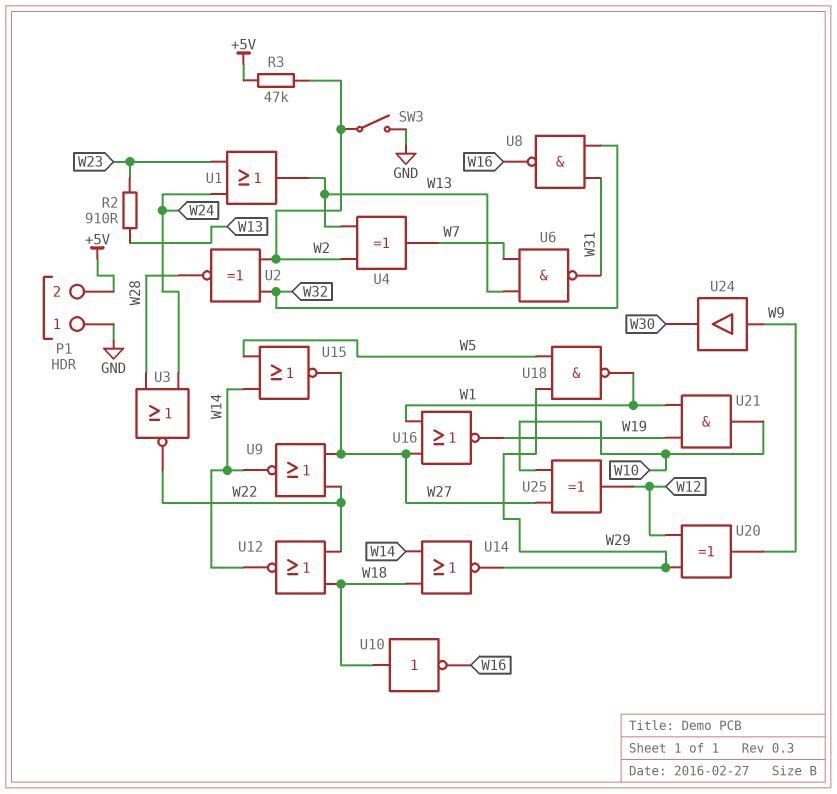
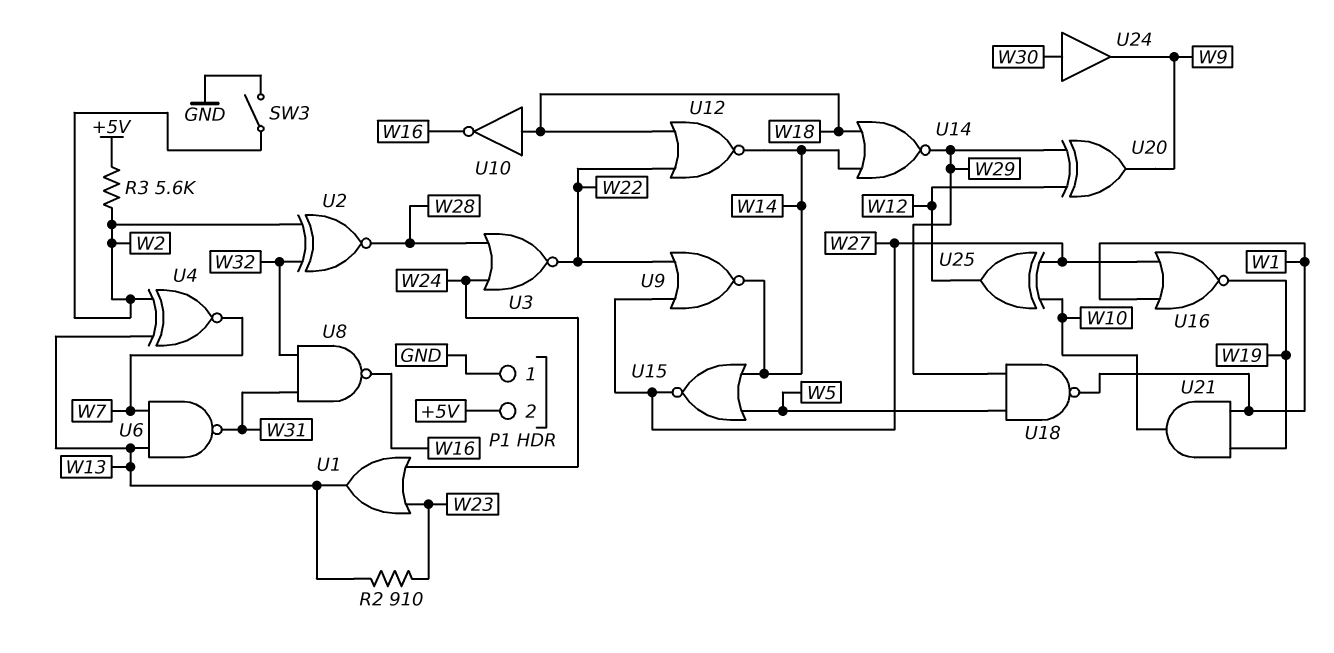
R3: 47k (+5V, W2) -> 5.6k (+5V, W2)
U4: XOR (in W2, in W13, out W7) -> XNOR (in W2, in W13, out W7)
U24: buffer (in W9, out W30) -> buffer (in W30, out W9)

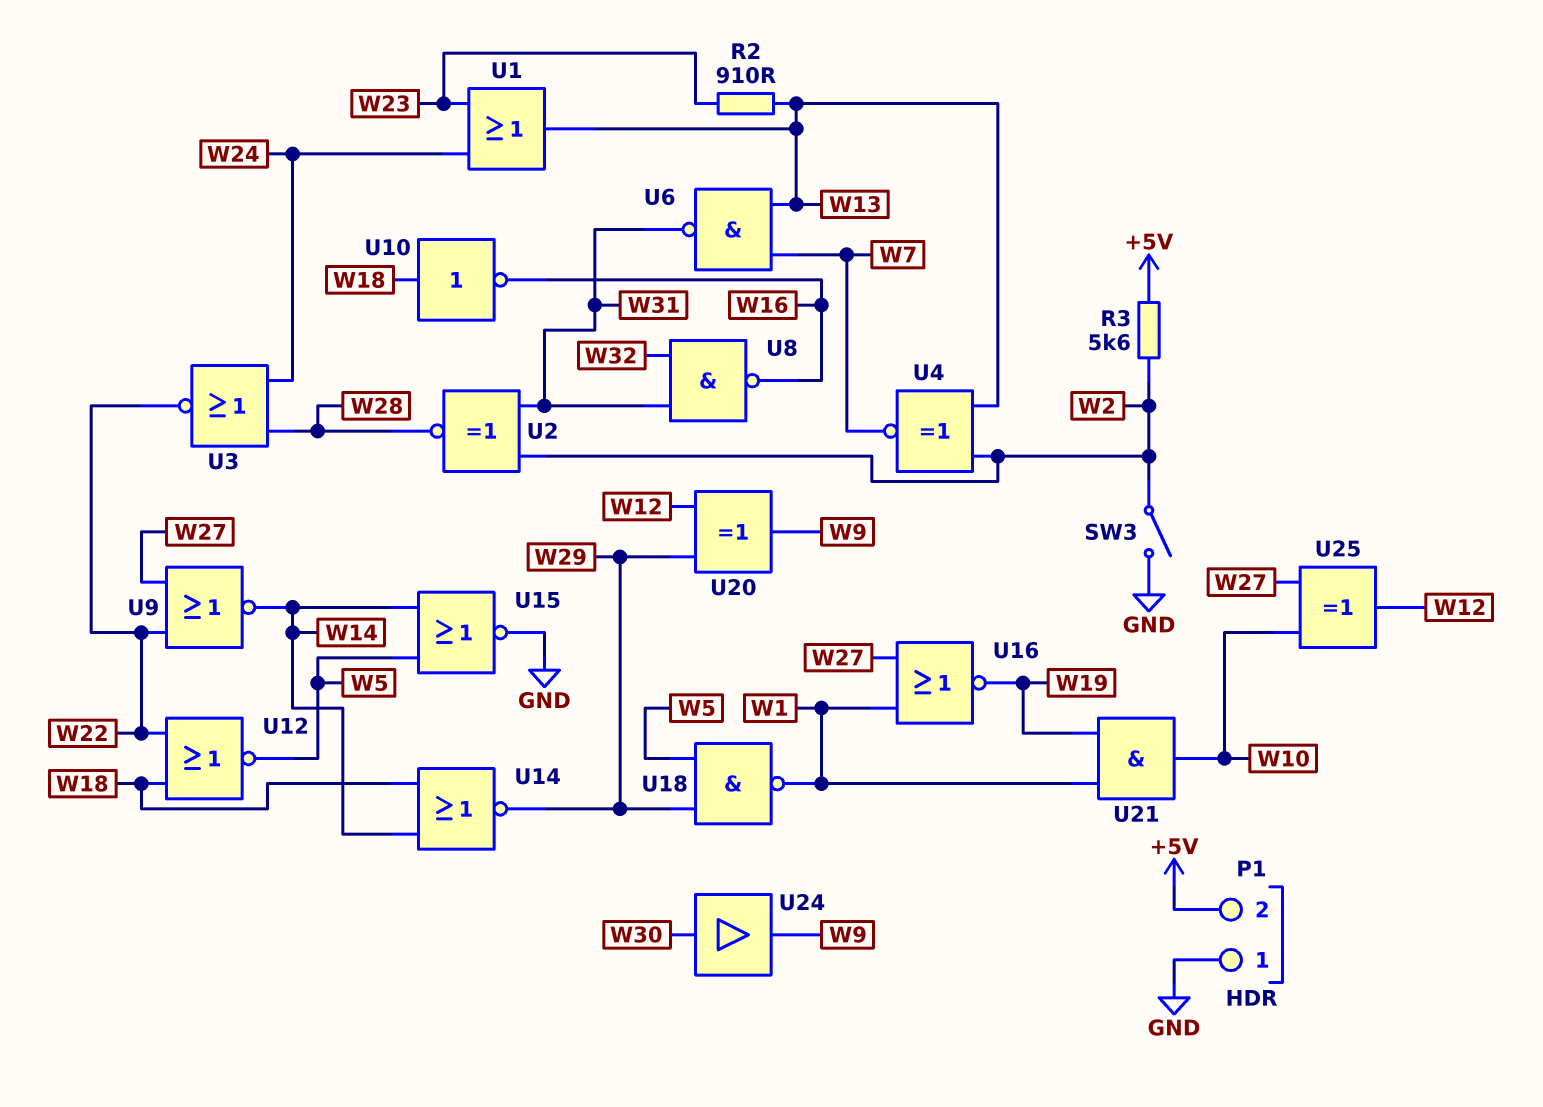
U2: XNOR (in W2, in W32, out W28) -> XNOR (in W2, in W31, out W28)
U12: NOR (in W18, in W22, out W14) -> NOR (in W18, in W22, out W5)
U15: NOR (in W5, in W14, out W27) -> NOR (in W5, in W14, out GND)

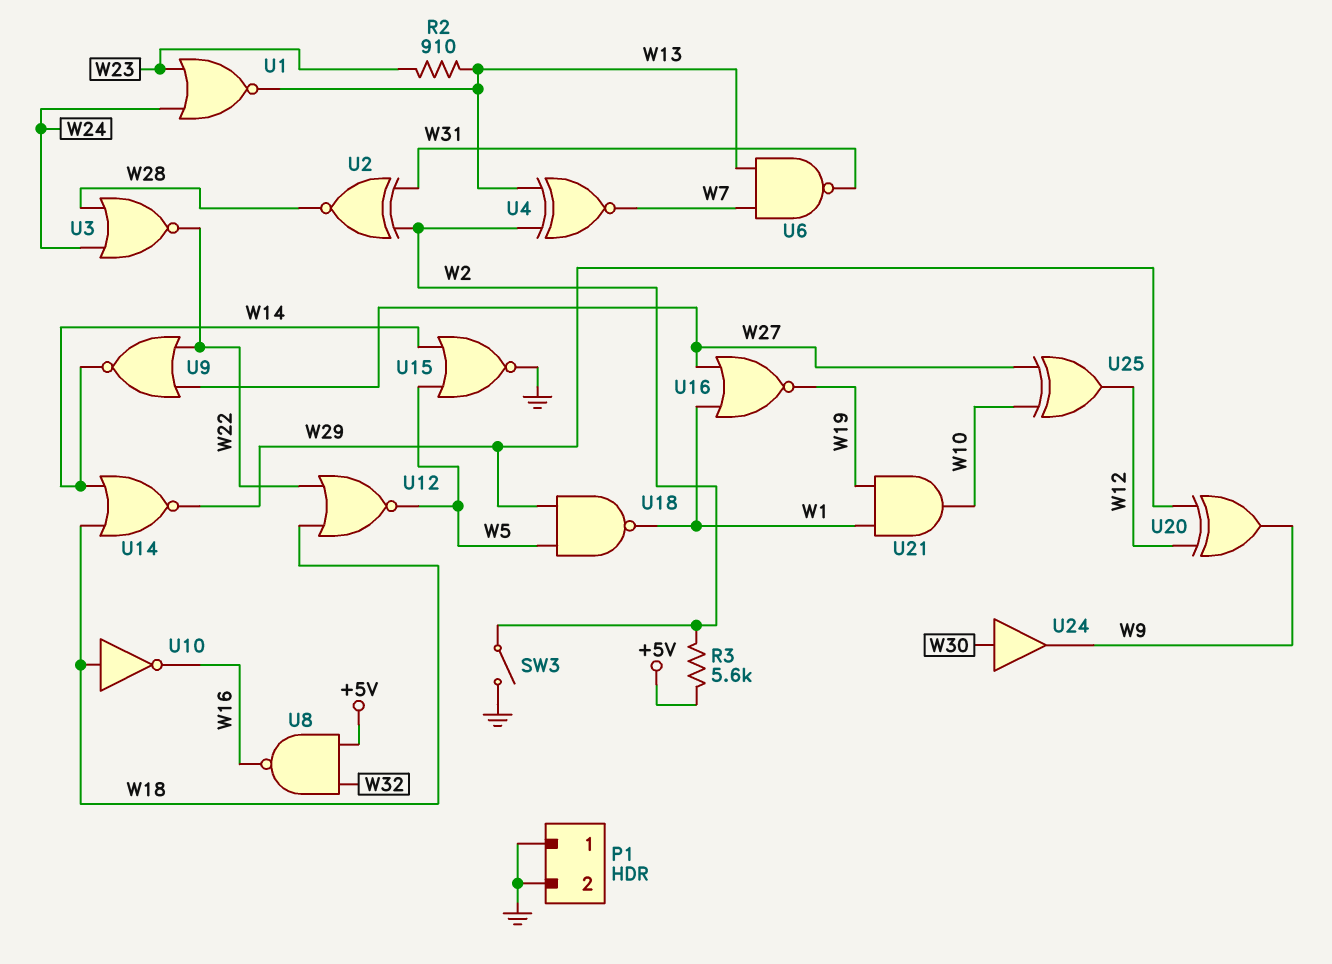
P1 pin 2: +5V -> GND
U1: OR (in W23, in W24, out W13) -> NOR (in W23, in W24, out W13)
U8: NAND (in W31, in W32, out W16) -> NAND (in +5V, in W32, out W16)

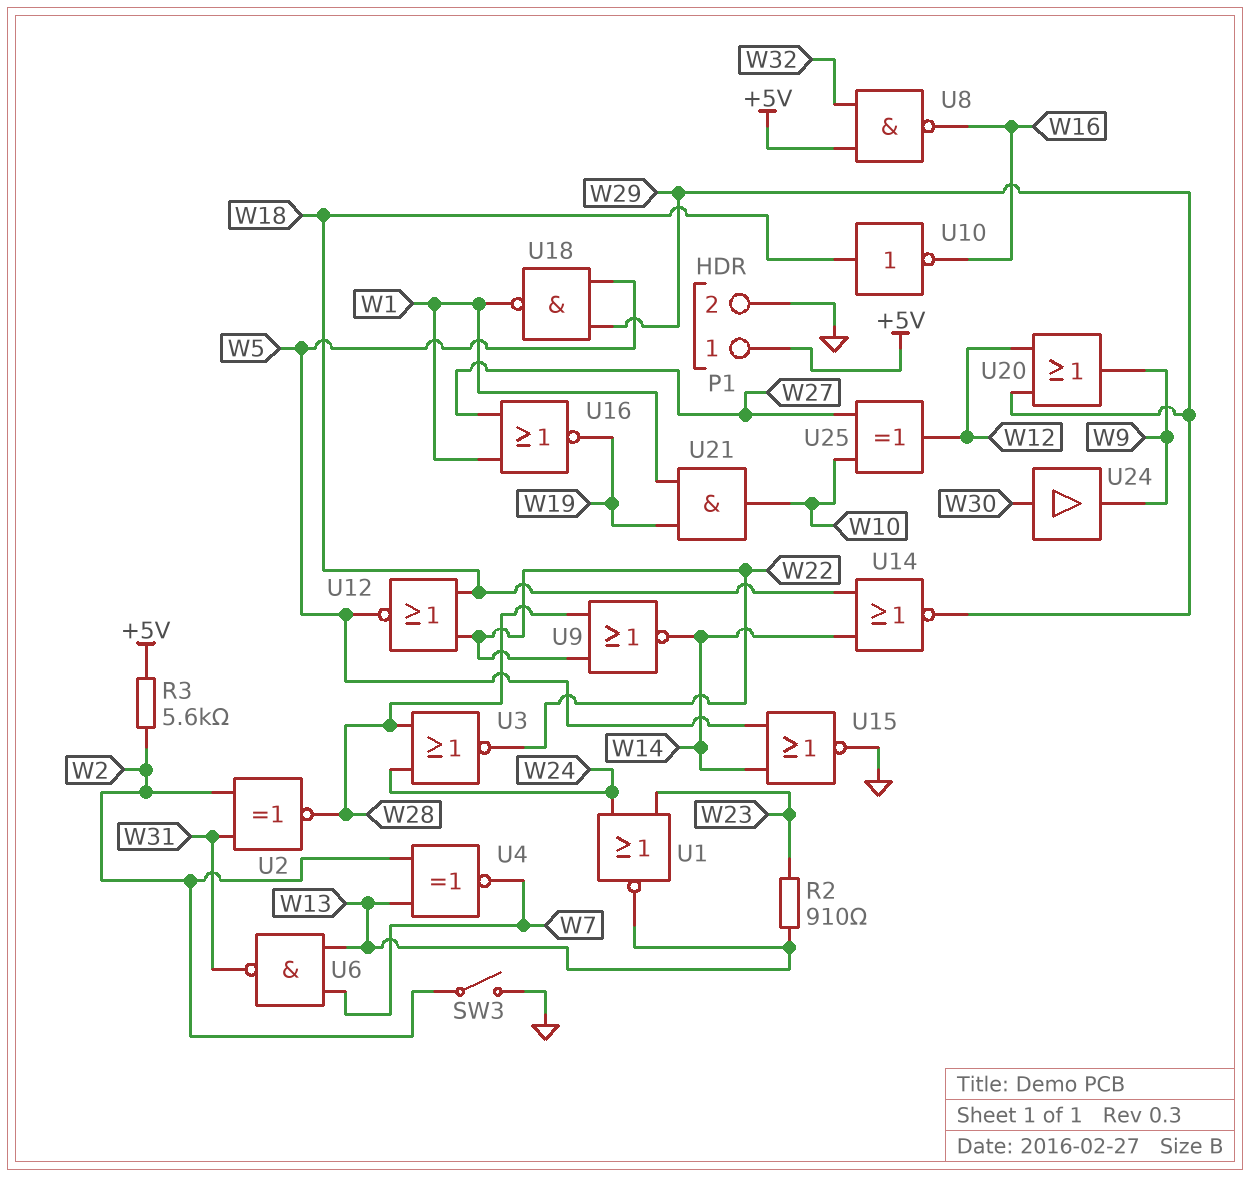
P1 pin 1: GND -> +5V
U9: NOR (in W22, in W27, out W14) -> NOR (in W22, in W28, out W14)
U20: XOR (in W12, in W29, out W9) -> OR (in W12, in W29, out W9)

